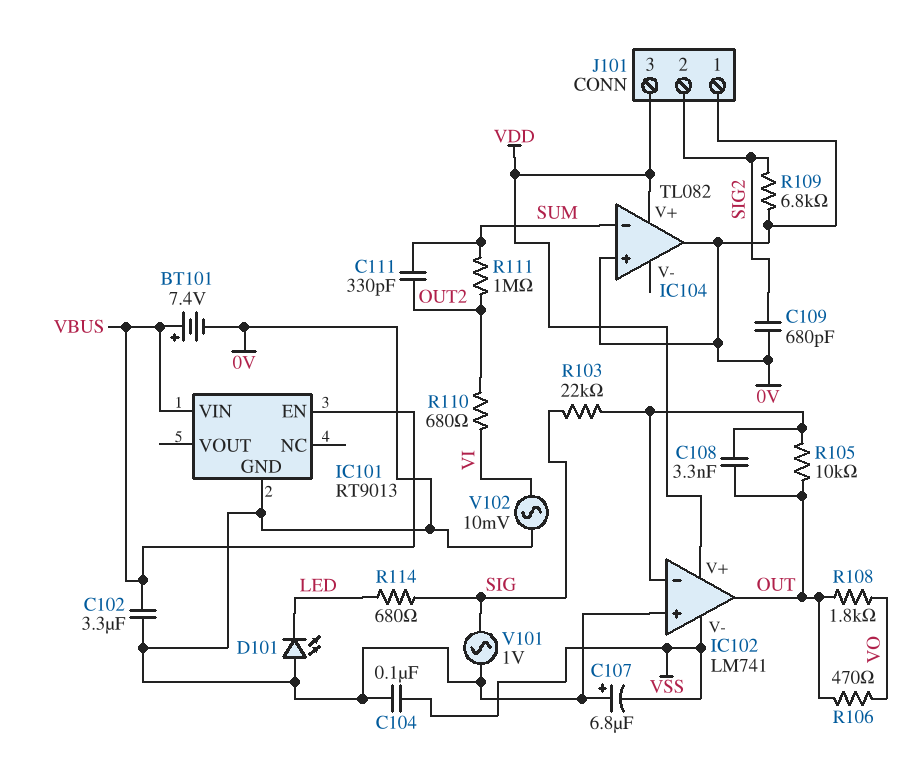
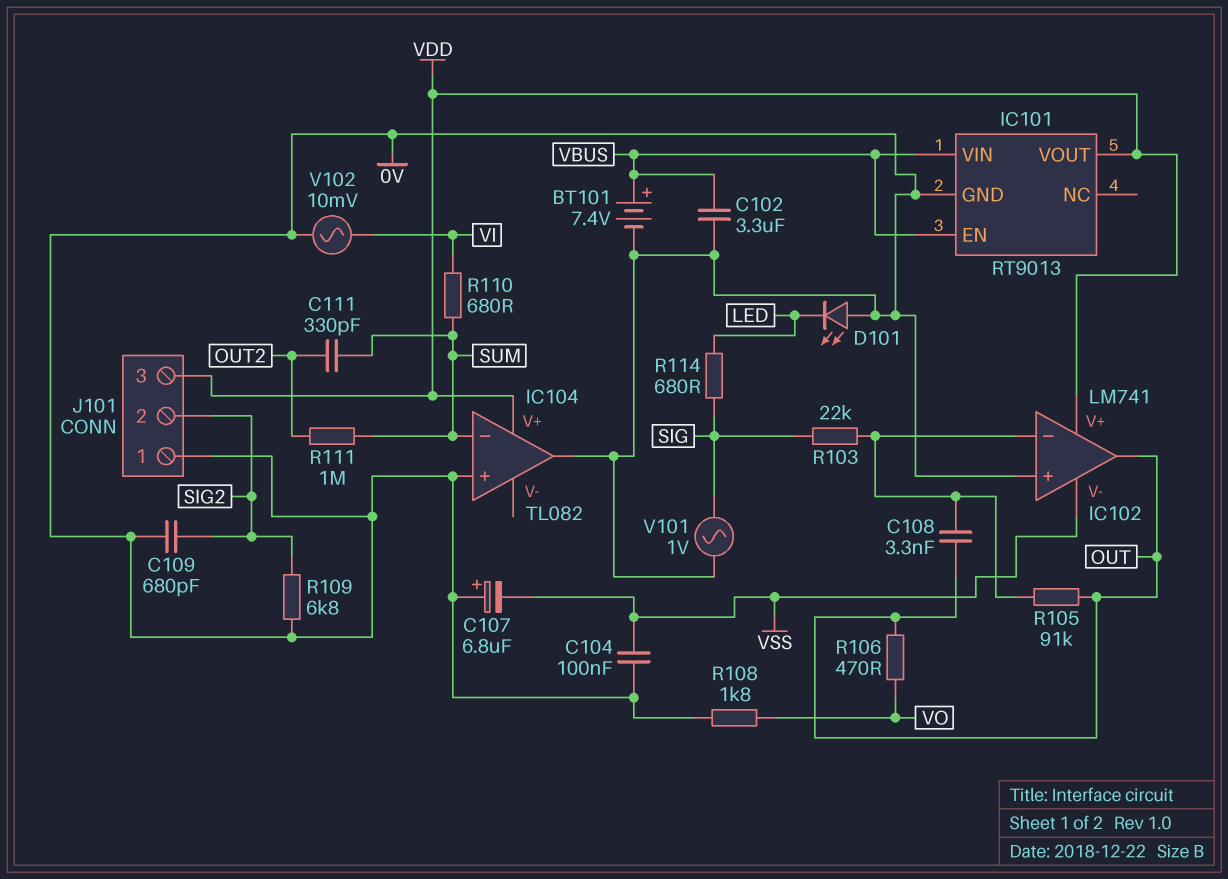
IC101 pin VOUT: none -> VDD
R105: 10k (IC102/in-, OUT) -> 91k (IC102/in-, OUT)
R108: 1.8k (OUT, VO) -> 1.8k (0V, VO)
R110: 680 (OUT2, VI) -> 680 (SUM, VI)

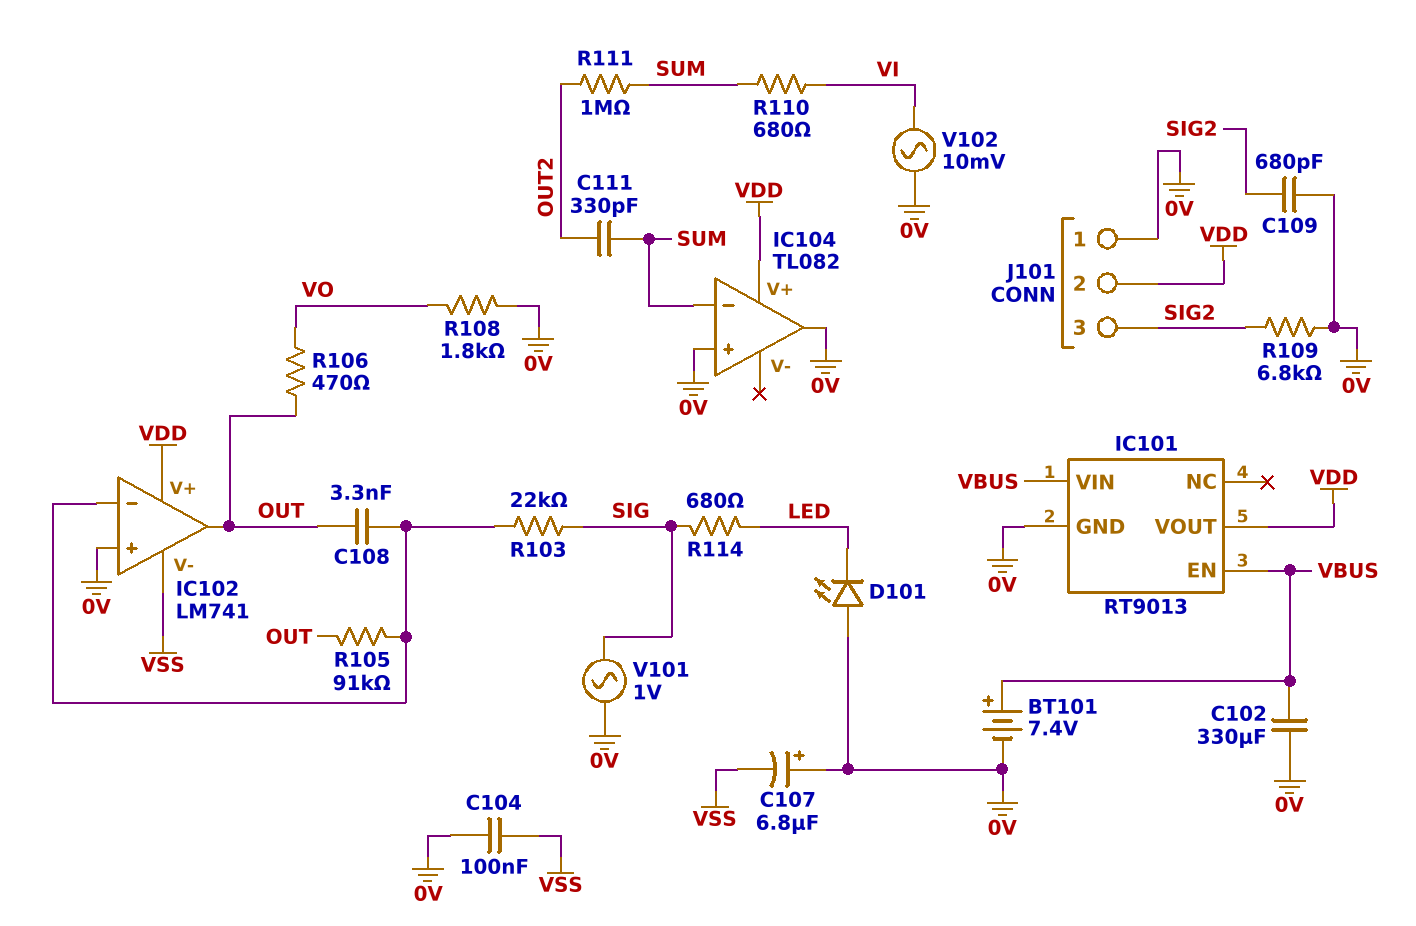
C102: 3.3uF (0V, VBUS) -> 330uF (0V, VBUS)
J101 pin 2: SIG2 -> VDD
J101 pin 3: VDD -> SIG2

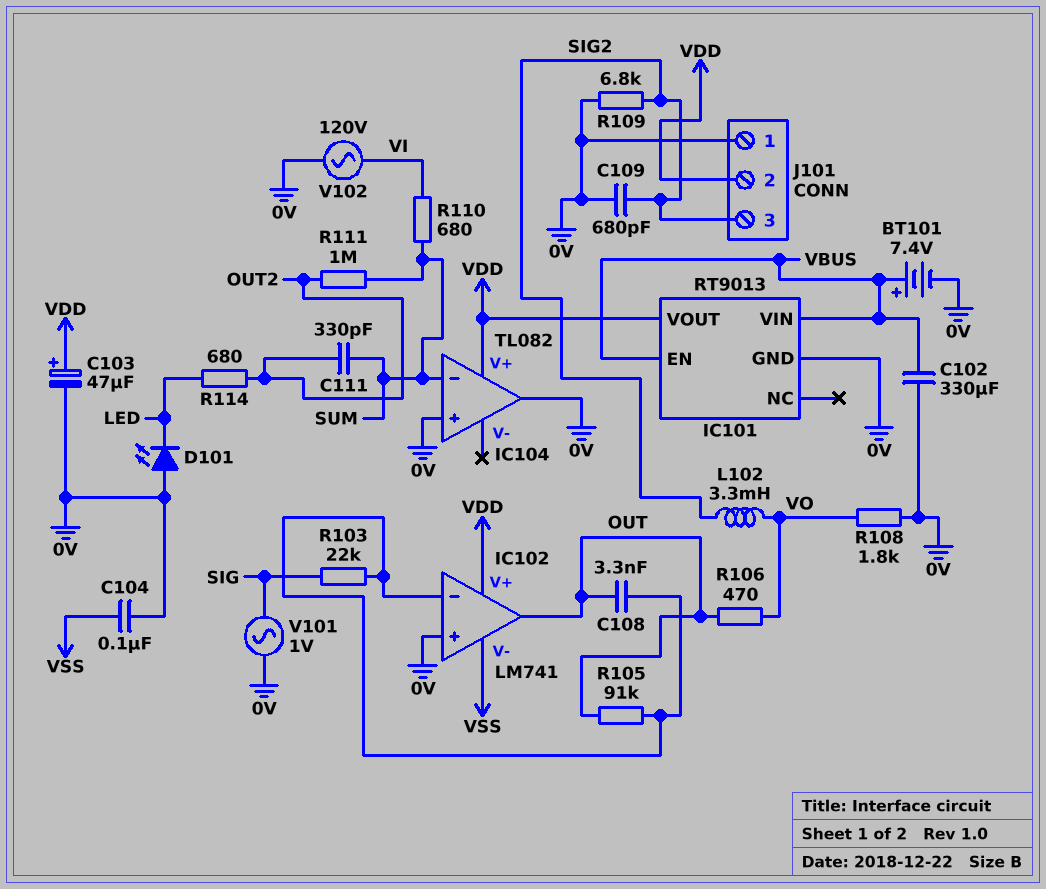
C103: none -> 47uF (plus VDD, minus 0V)
C107: 6.8uF (plus 0V, minus VSS) -> none
L102: none -> 3.3mH (SIG2, VO)
R114: 680 (LED, SIG) -> 680 (LED, OUT2)
V102: AC 10mV (0V, VI) -> AC 120V (0V, VI)

